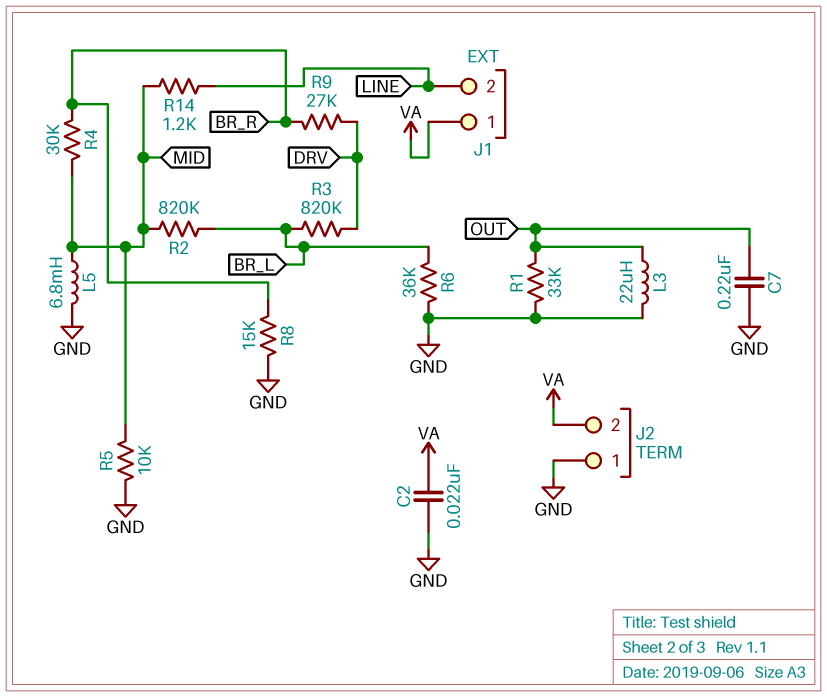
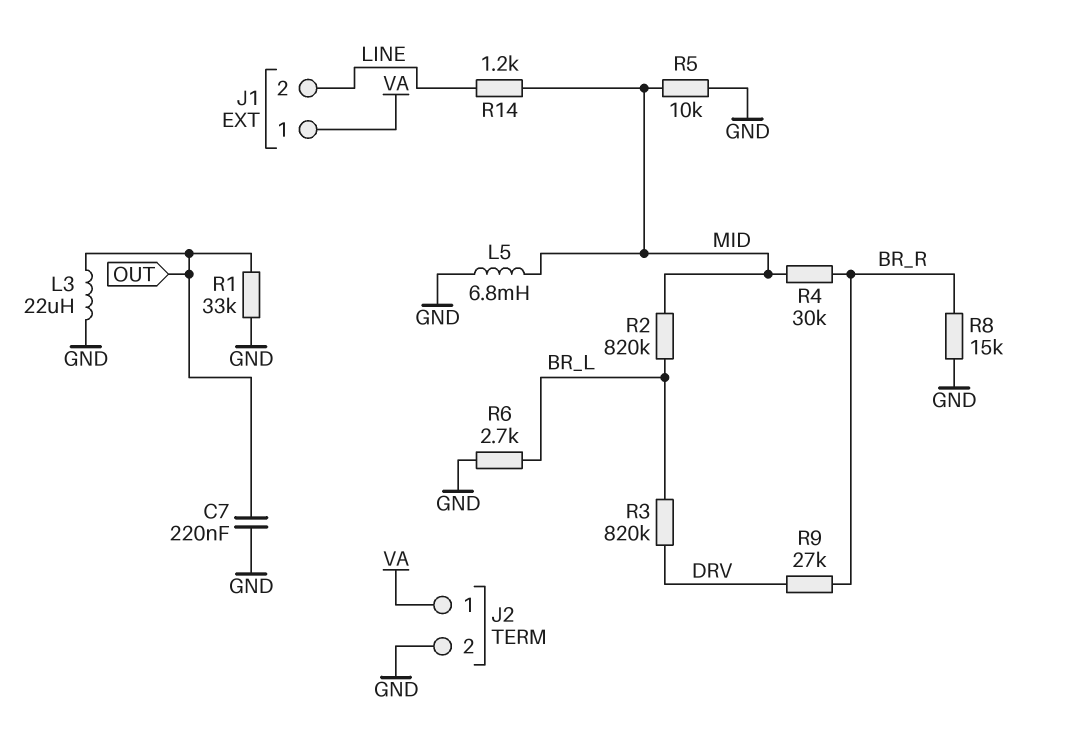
C2: 22nF (GND, VA) -> none
J2 pin 1: GND -> VA
J2 pin 2: VA -> GND
R6: 36k (BR_L, GND) -> 2.7k (BR_L, GND)

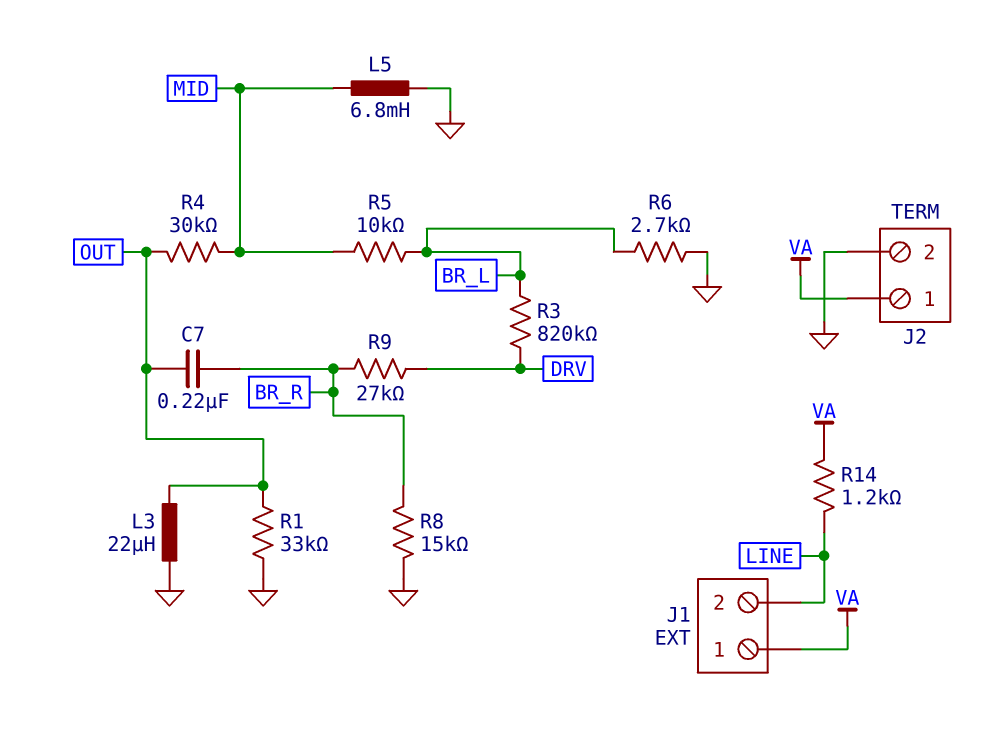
C7: 220nF (GND, OUT) -> 220nF (BR_R, OUT)
R2: 820k (BR_L, MID) -> none
R4: 30k (BR_R, MID) -> 30k (MID, OUT)
R5: 10k (GND, MID) -> 10k (BR_L, MID)
R14: 1.2k (LINE, MID) -> 1.2k (LINE, VA)

